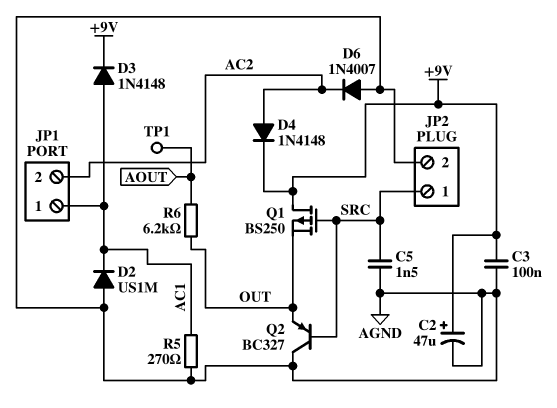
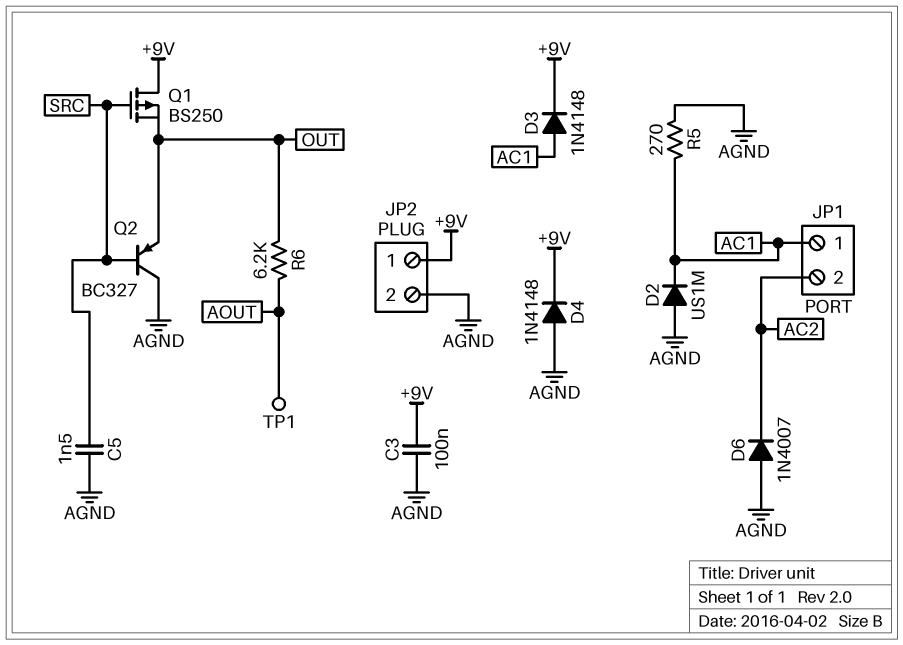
C2: 47uF (plus +9V, minus AGND) -> none
D4: diode 1N4148 (A AC2, K +9V) -> diode 1N4148 (A AGND, K +9V)
JP2 pin 1: SRC -> +9V

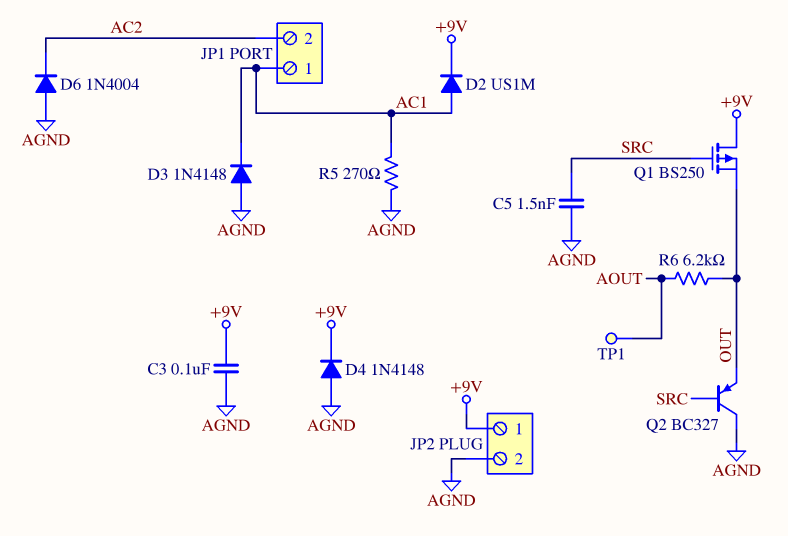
D2: diode US1M (A AGND, K AC1) -> diode US1M (A AC1, K +9V)
D3: diode 1N4148 (A AC1, K +9V) -> diode 1N4148 (A AGND, K AC1)
D6: diode 1N4007 (A AGND, K AC2) -> diode 1N4004 (A AGND, K AC2)

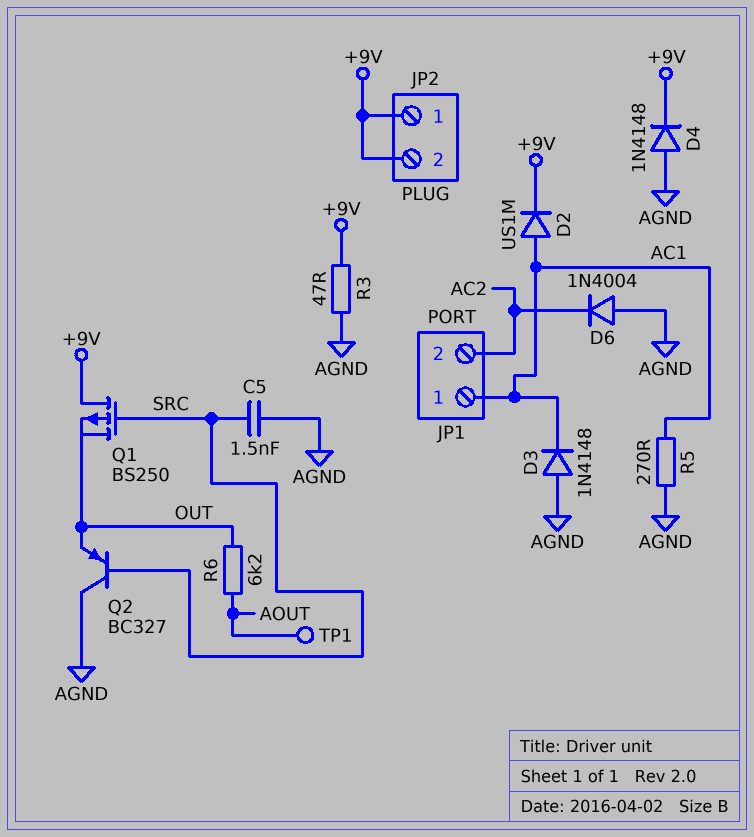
C3: 100nF (+9V, AGND) -> none
JP2 pin 2: AGND -> +9V
R3: none -> 47 (+9V, AGND)

